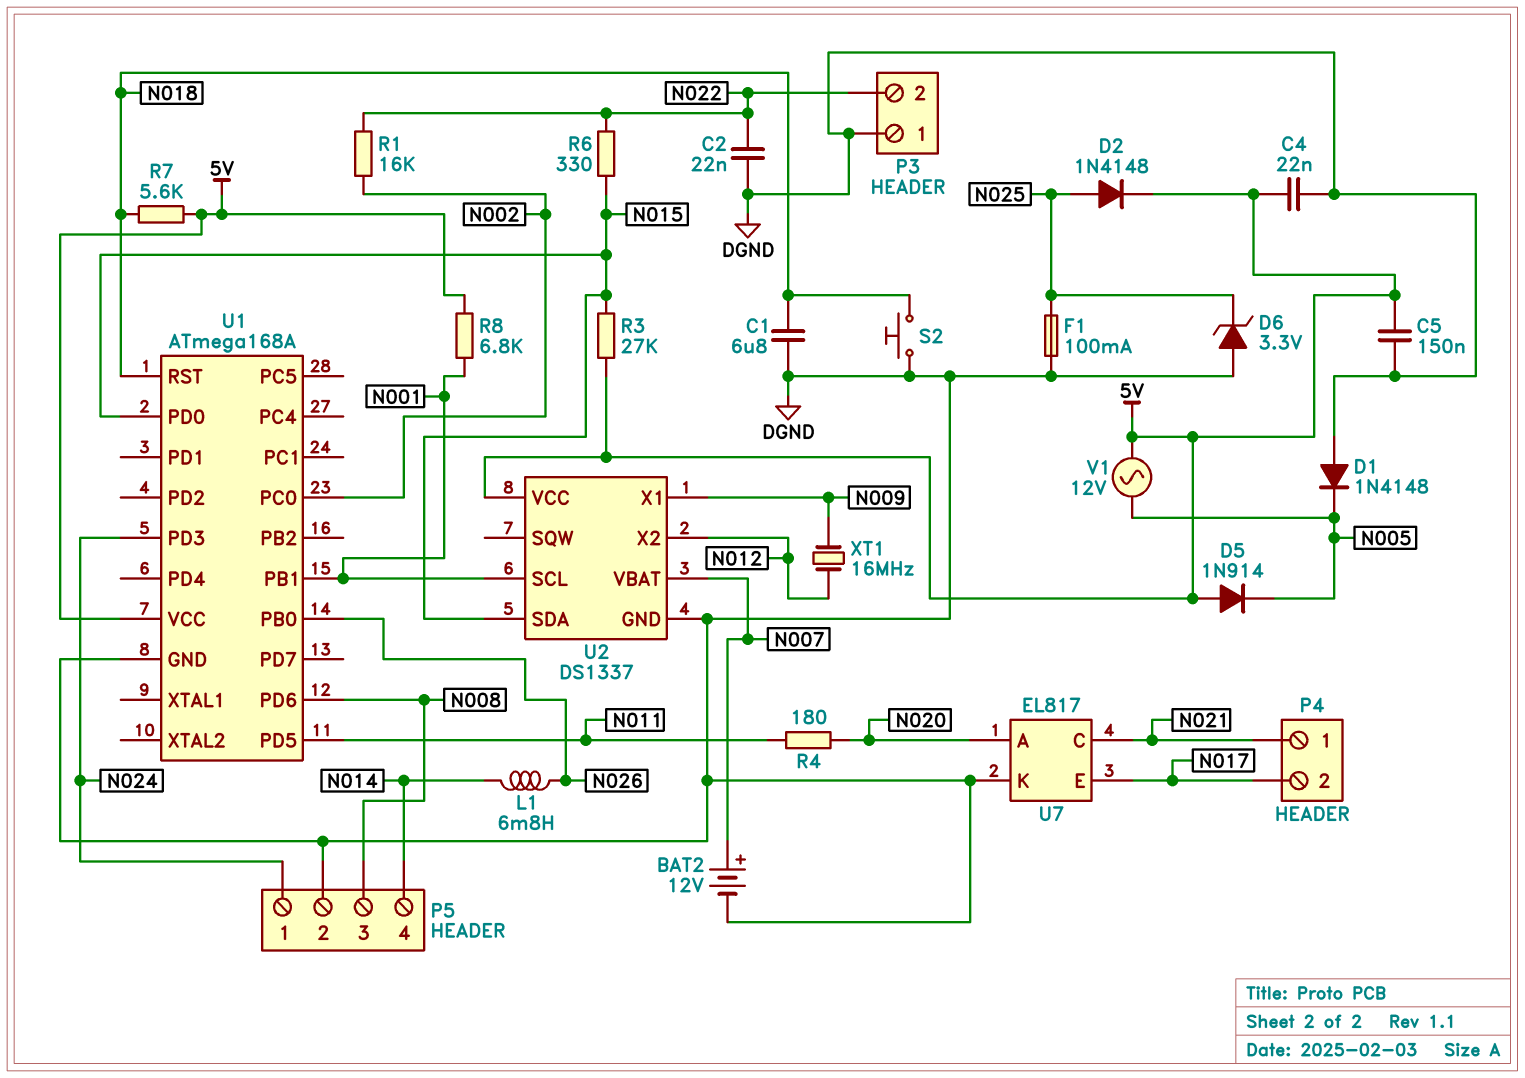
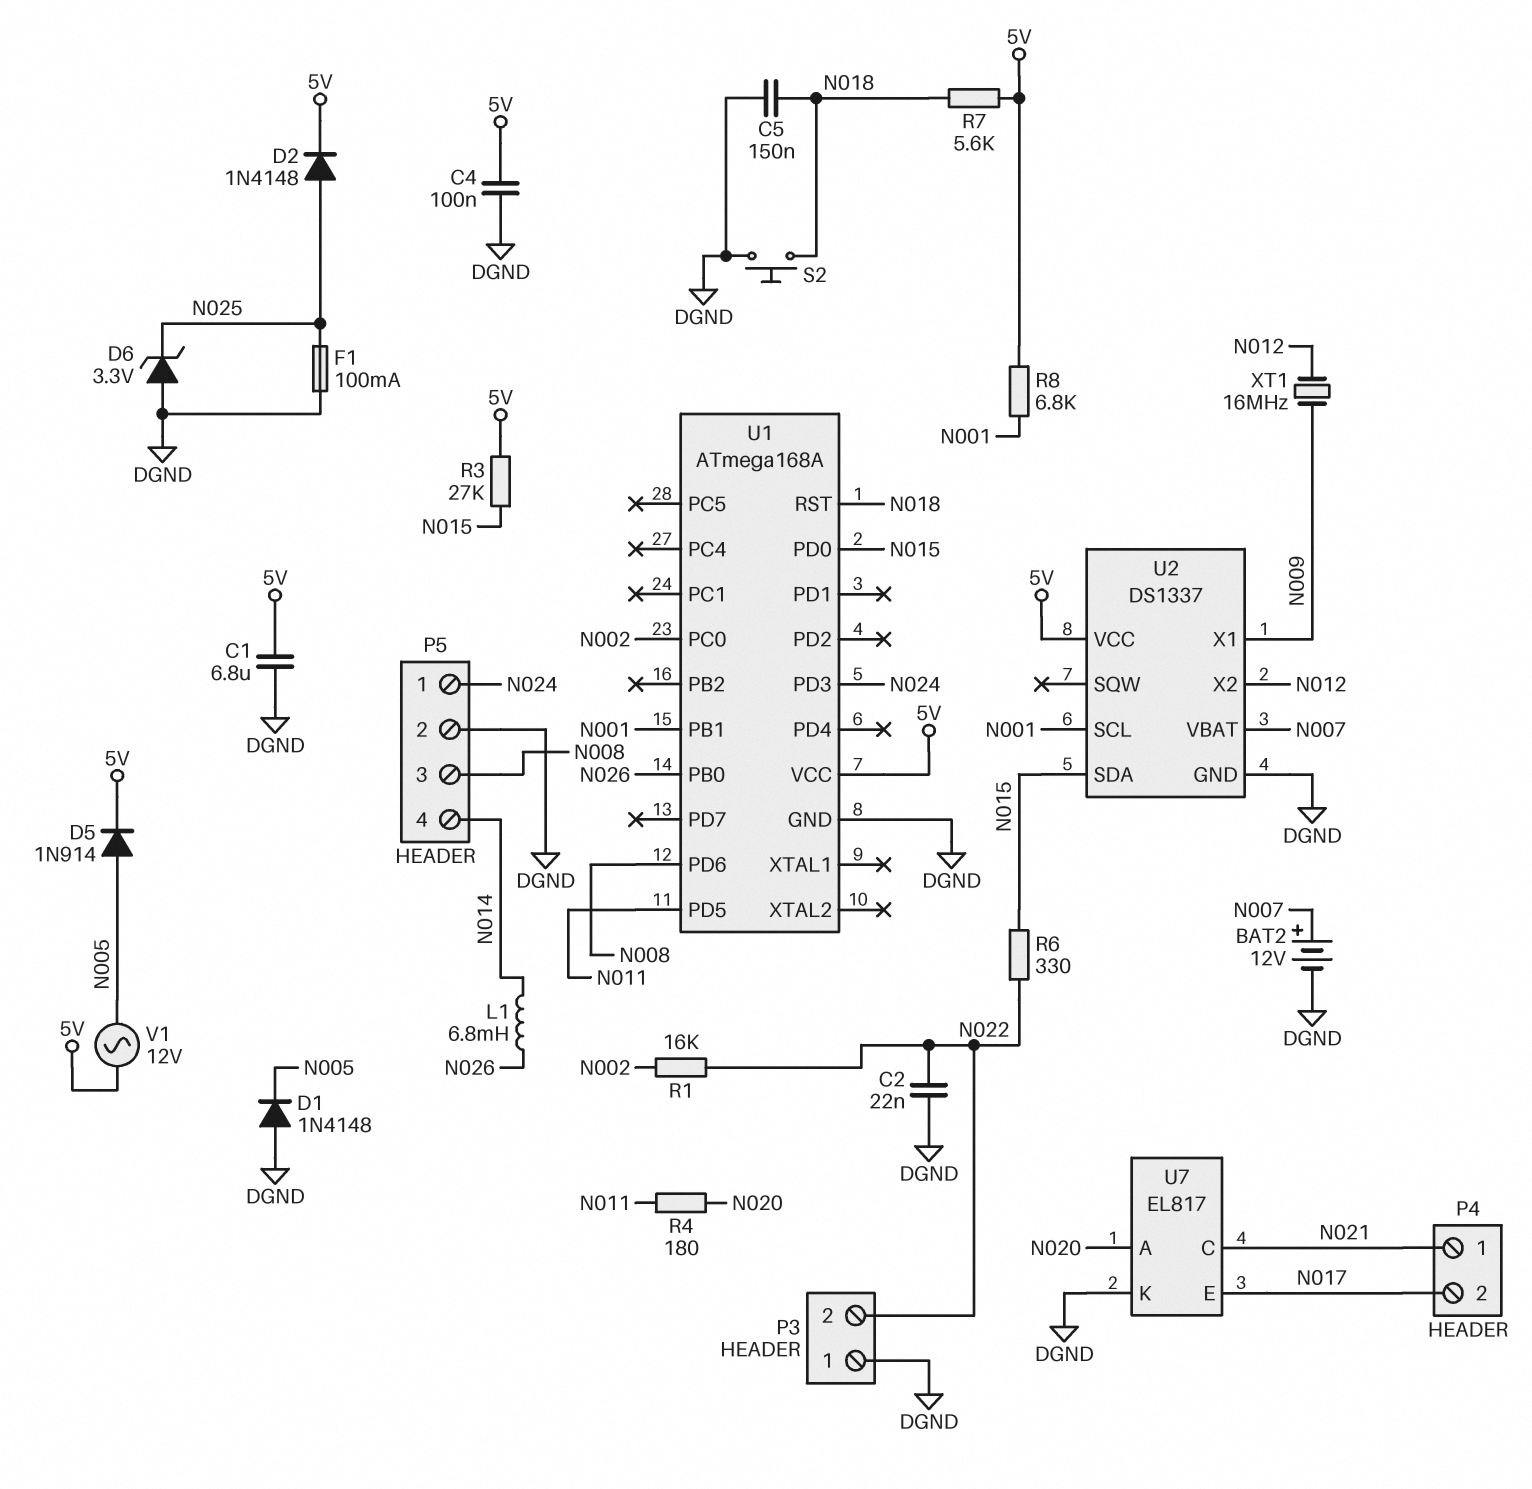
C1: 6.8uF (DGND, N018) -> 6.8uF (5V, DGND)
C4: 22nF (5V, DGND) -> 100nF (5V, DGND)
C5: 150nF (5V, DGND) -> 150nF (DGND, N018)
D5: diode 1N914 (A 5V, K N005) -> diode 1N914 (A N005, K 5V)

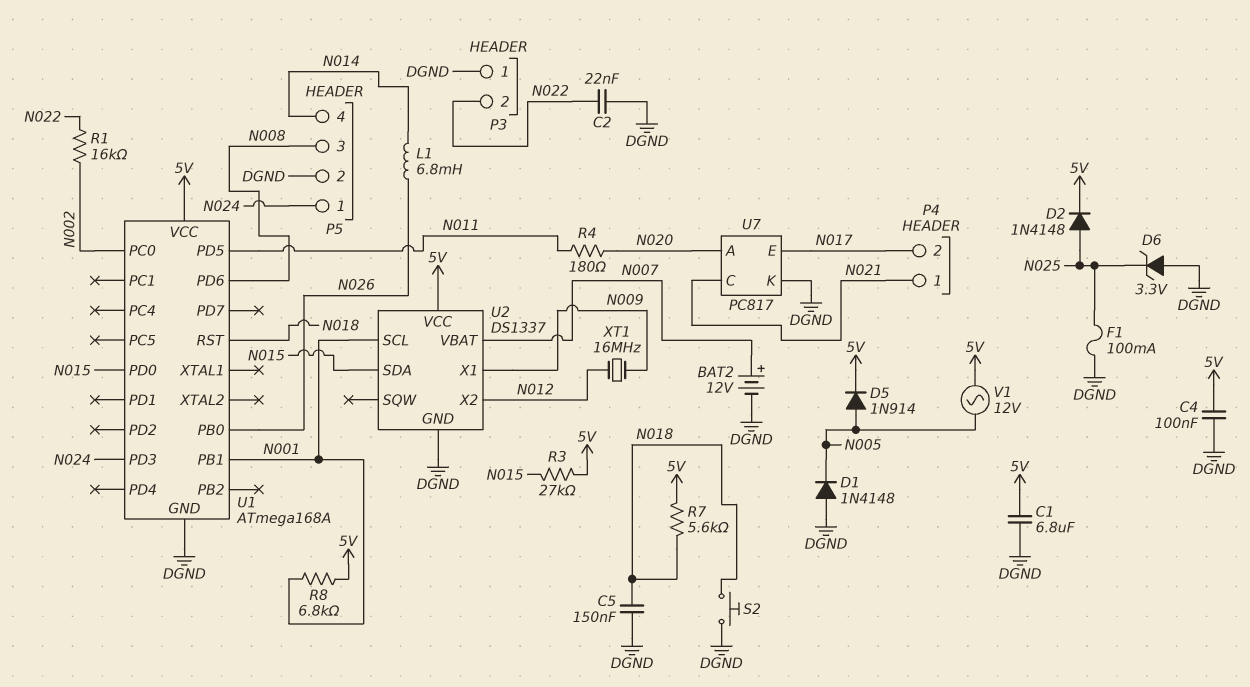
R6: 330 (N015, N022) -> none
U7: EL817 -> PC817

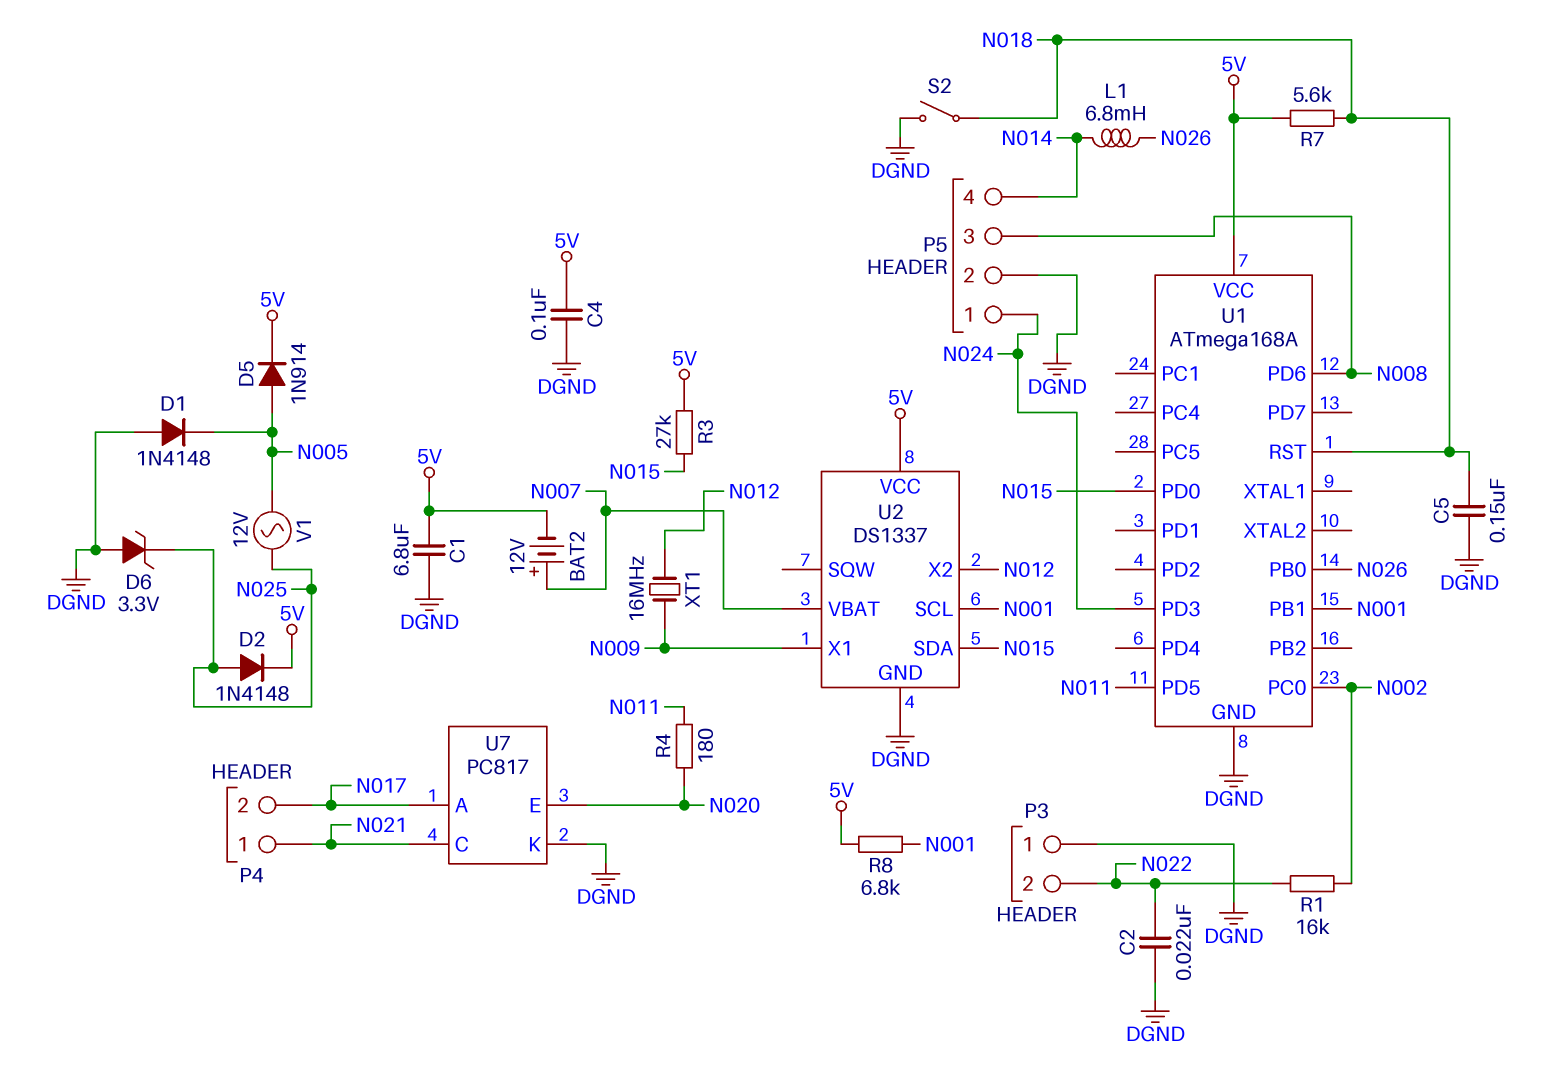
BAT2: 12V (plus N007, minus DGND) -> 12V (plus N007, minus 5V)
F1: 100mA (DGND, N025) -> none
S2: button (DGND, N018) -> switch (DGND, N018)
U7 pin A: N020 -> N017
U7 pin E: N017 -> N020
V1: AC 12V (5V, N005) -> AC 12V (N005, N025)

